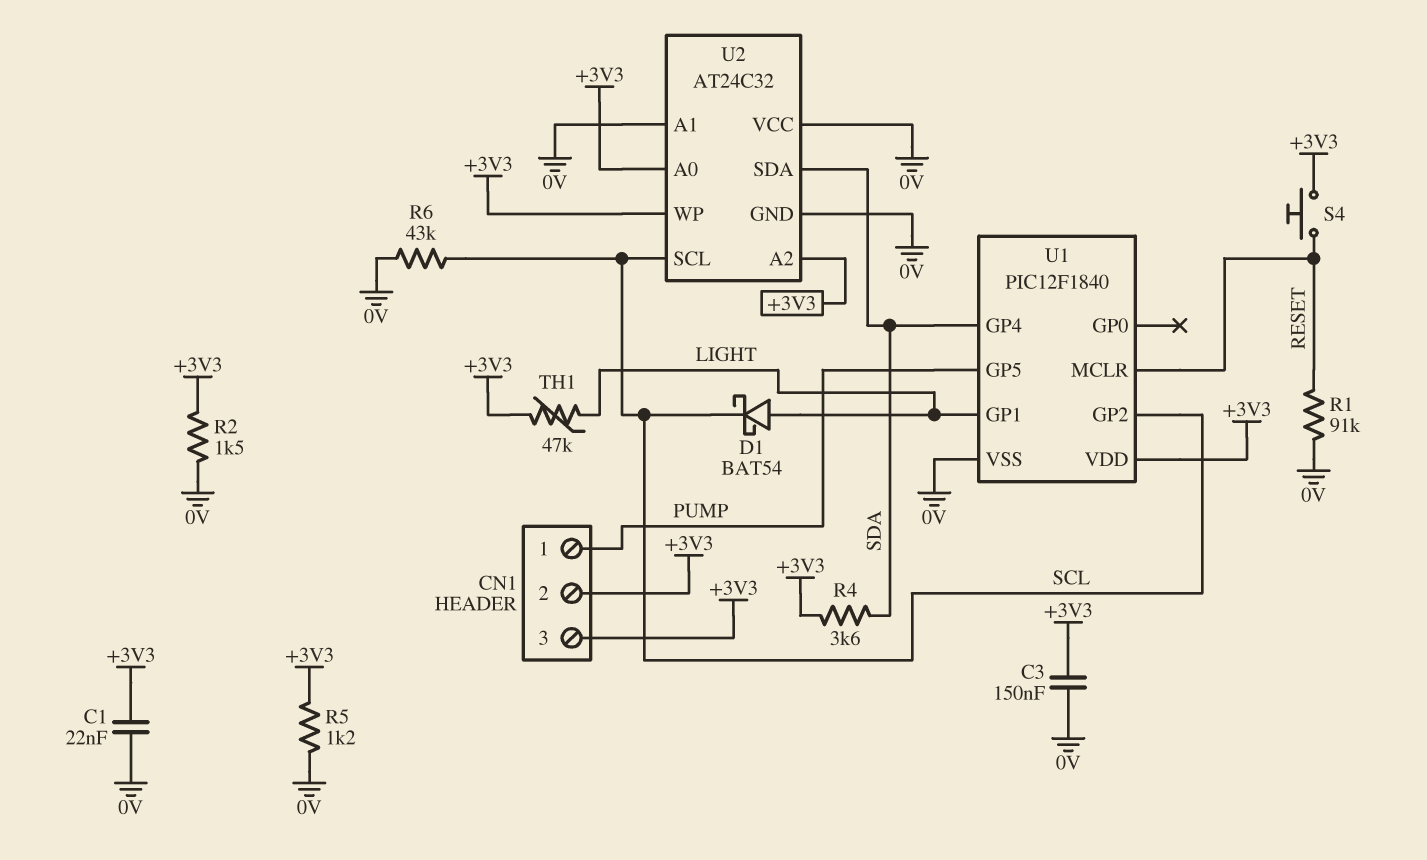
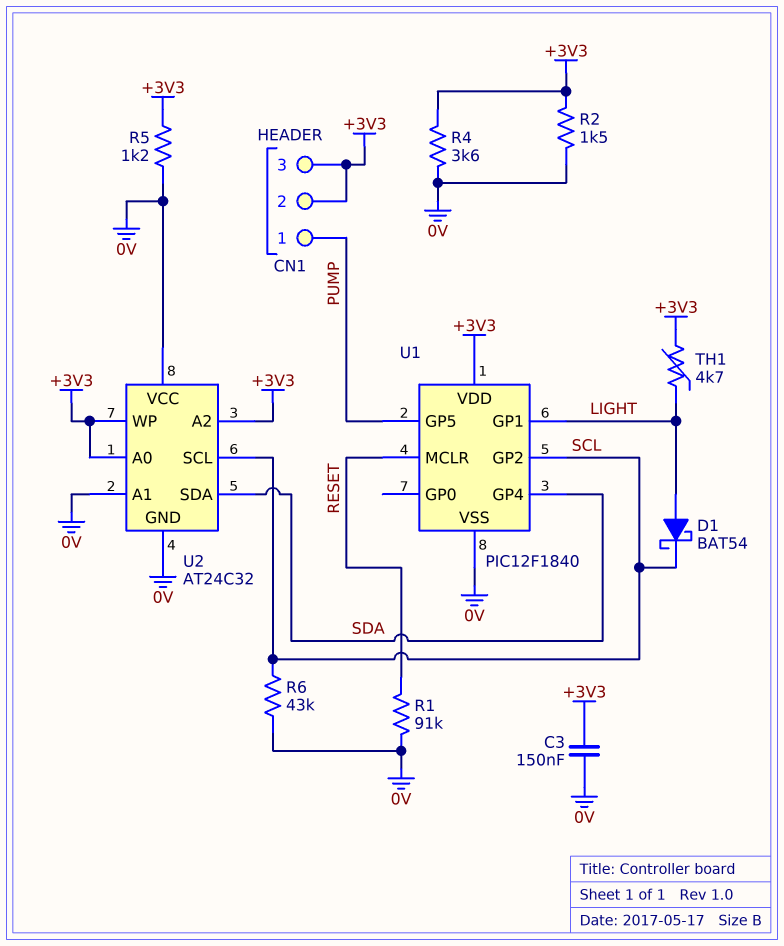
C1: 22nF (+3V3, 0V) -> none
R4: 3.6k (+3V3, SDA) -> 3.6k (+3V3, 0V)
S4: button (+3V3, RESET) -> none
TH1: 47k (+3V3, LIGHT) -> 4.7k (+3V3, LIGHT)

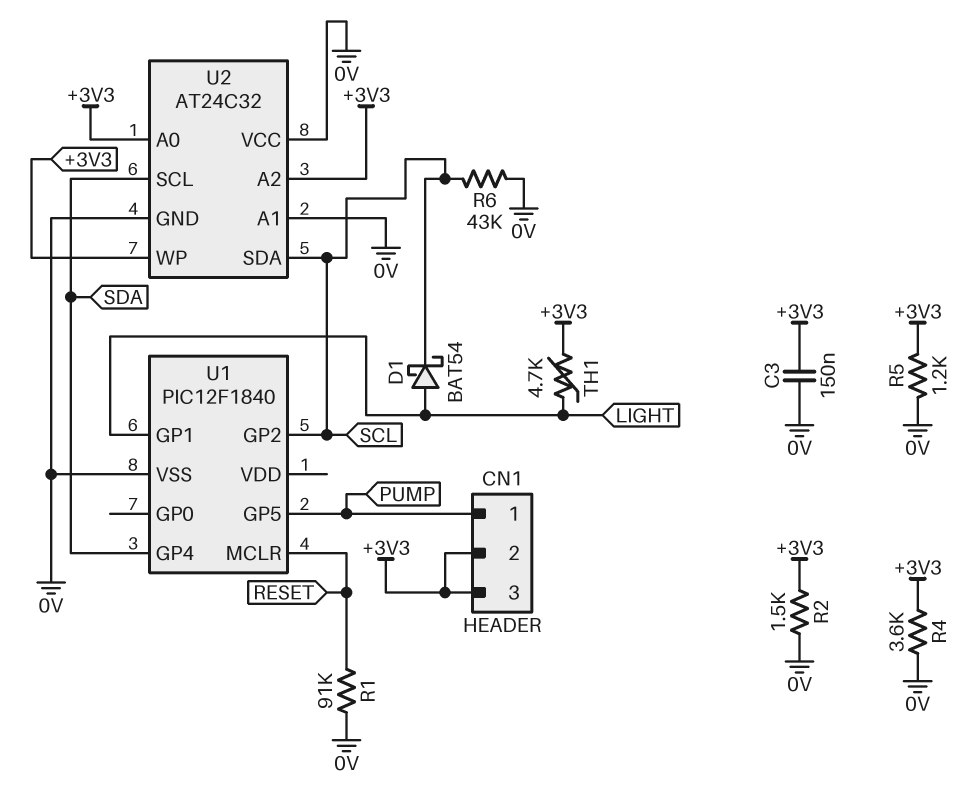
U1 pin VDD: +3V3 -> none
U2 pin SCL: SCL -> SDA
U2 pin SDA: SDA -> SCL

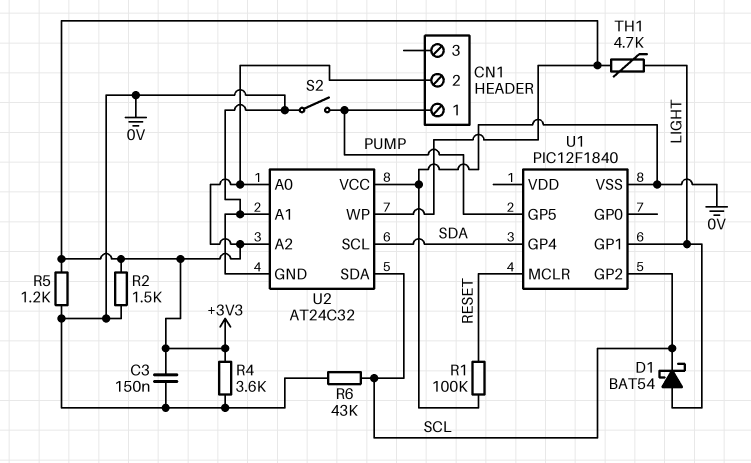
CN1 pin 3: +3V3 -> none
R1: 91k (0V, RESET) -> 100k (0V, RESET)
S2: none -> switch (0V, PUMP)

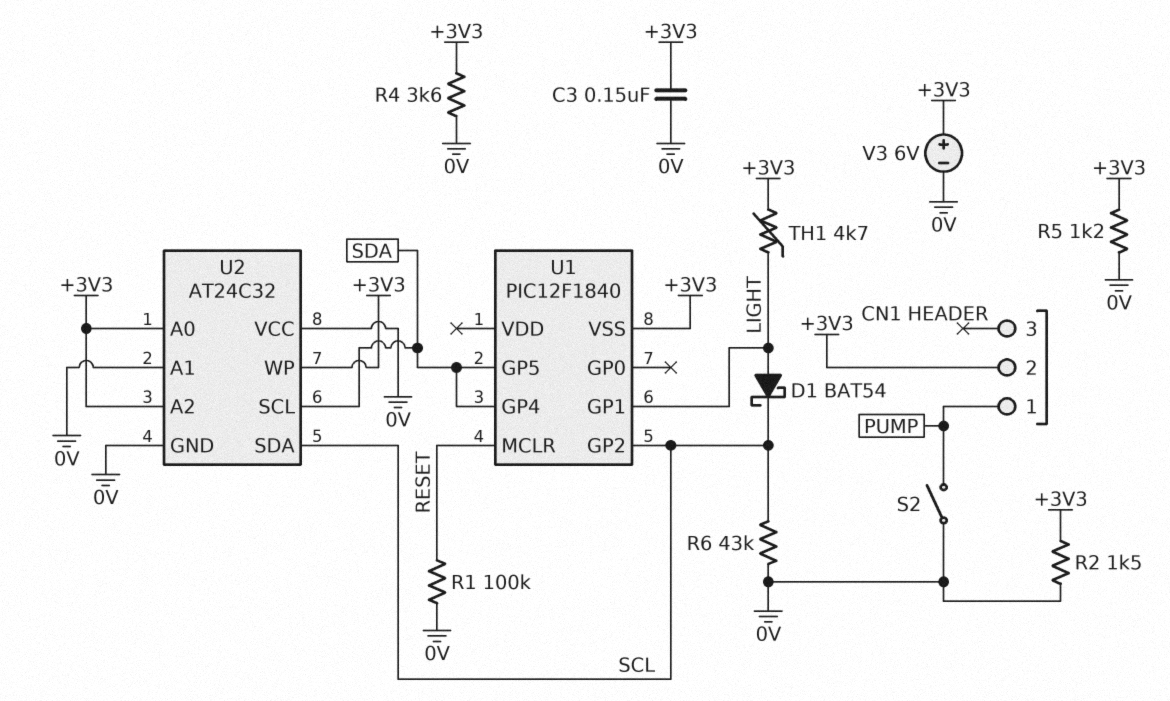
U1 pin GP5: PUMP -> SDA
U1 pin VSS: 0V -> +3V3
V3: none -> 6V (plus +3V3, minus 0V)

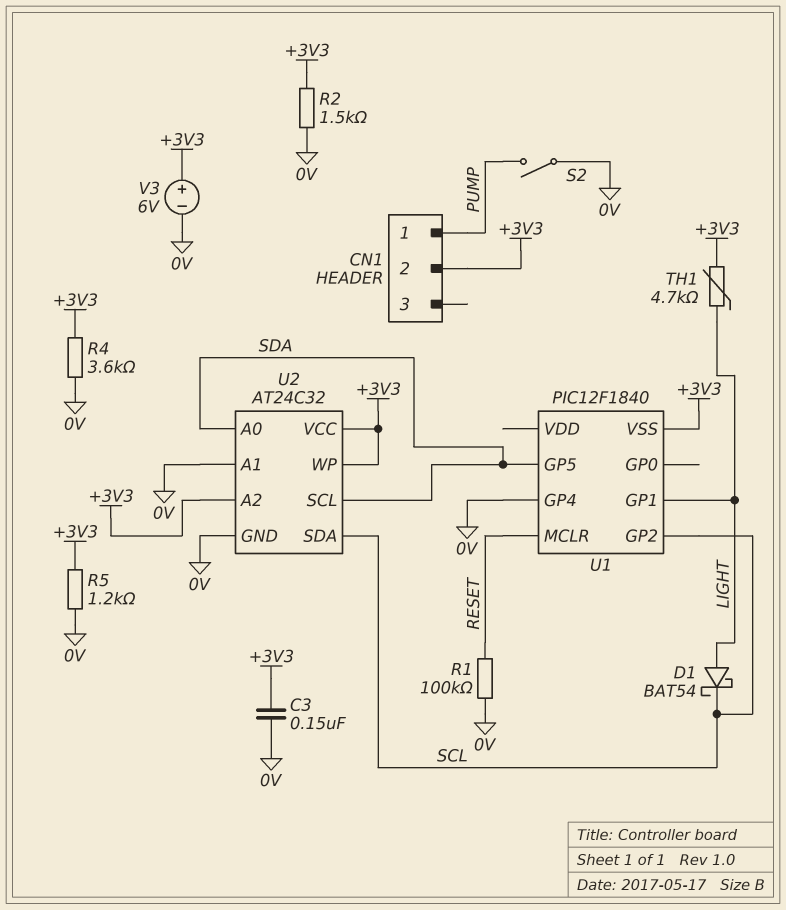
R6: 43k (0V, SCL) -> none
U1 pin GP4: SDA -> 0V
U2 pin A0: +3V3 -> SDA
U2 pin VCC: 0V -> +3V3

